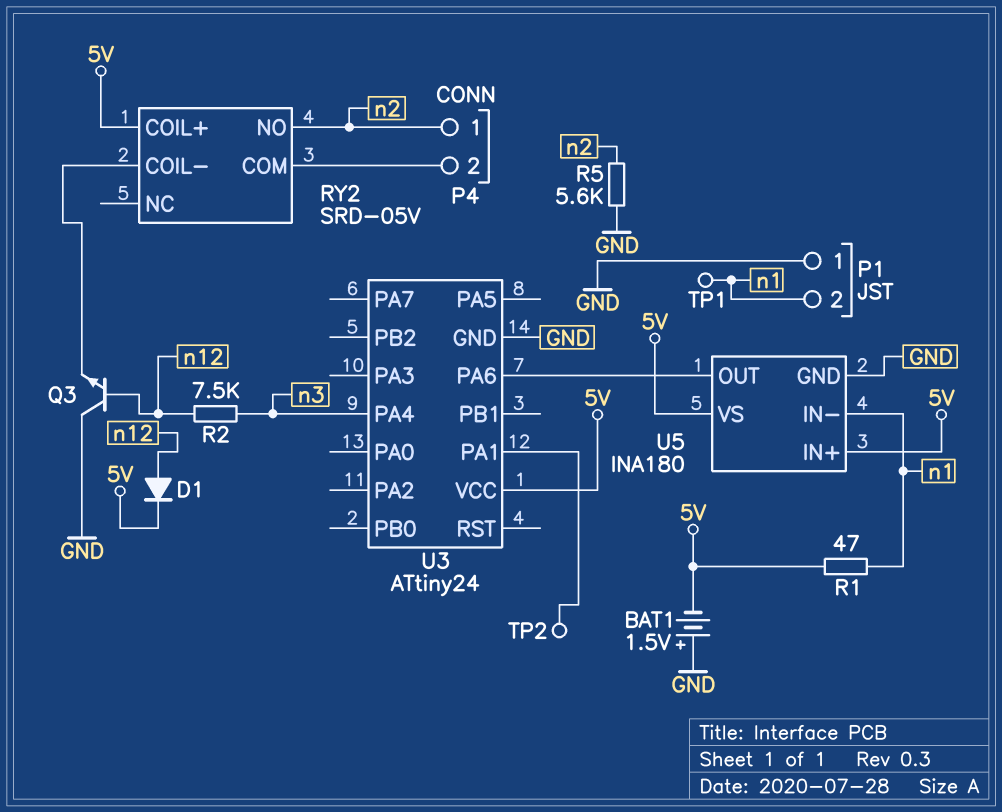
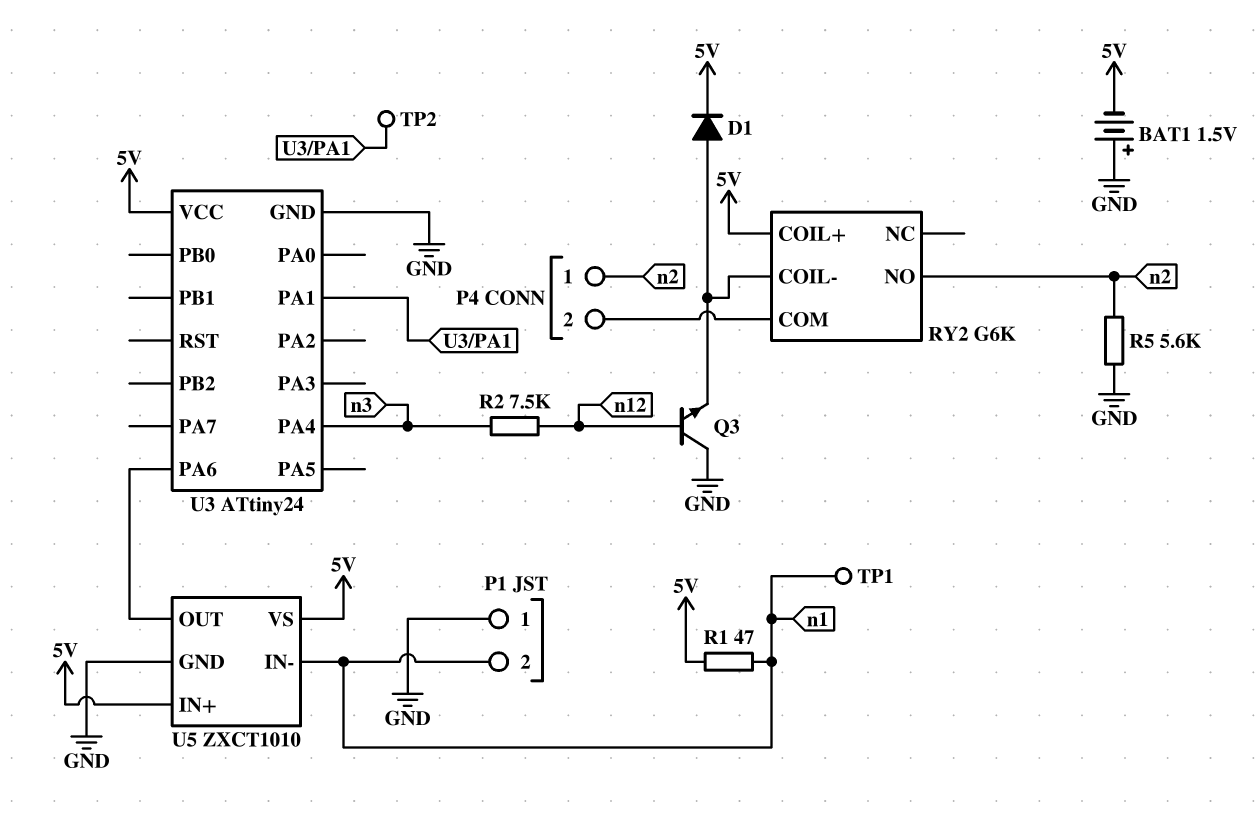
D1: diode (A n12, K 5V) -> diode (A RY2/COIL-, K 5V)
RY2: SRD-05V -> G6K
U5: INA180 -> ZXCT1010

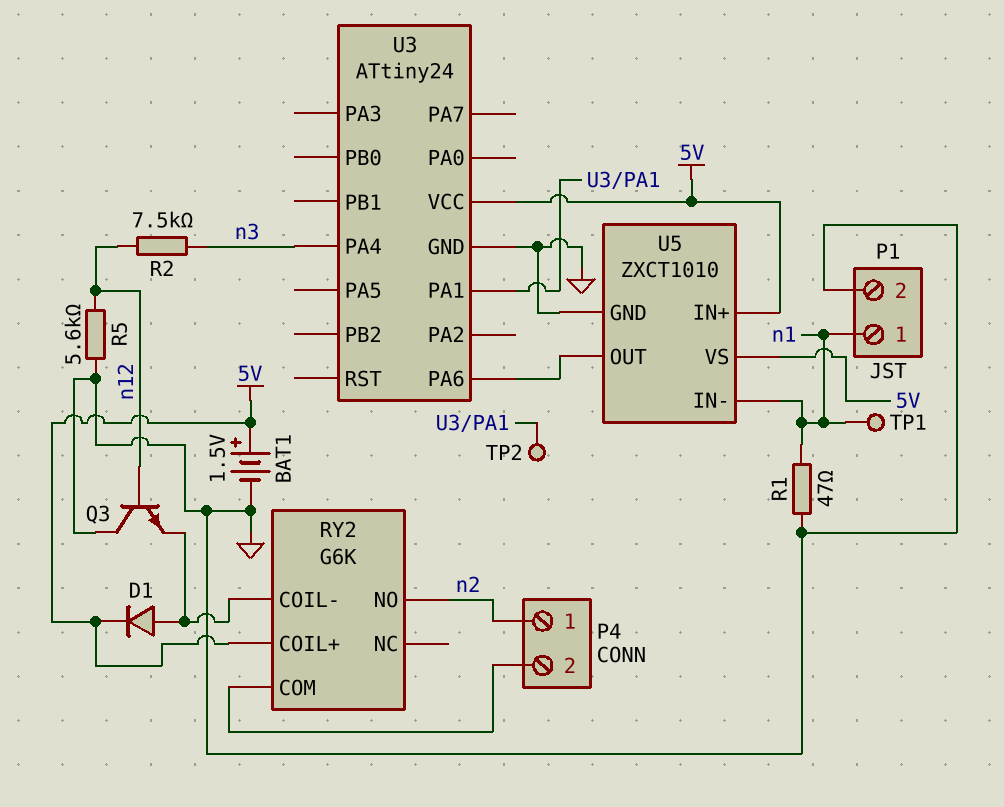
BAT1: 1.5V (plus GND, minus 5V) -> 1.5V (plus 5V, minus GND)
P1 pin 1: GND -> n1
P1 pin 2: n1 -> GND
R1: 47 (5V, n1) -> 47 (GND, n1)
R5: 5.6k (GND, n2) -> 5.6k (GND, n12)

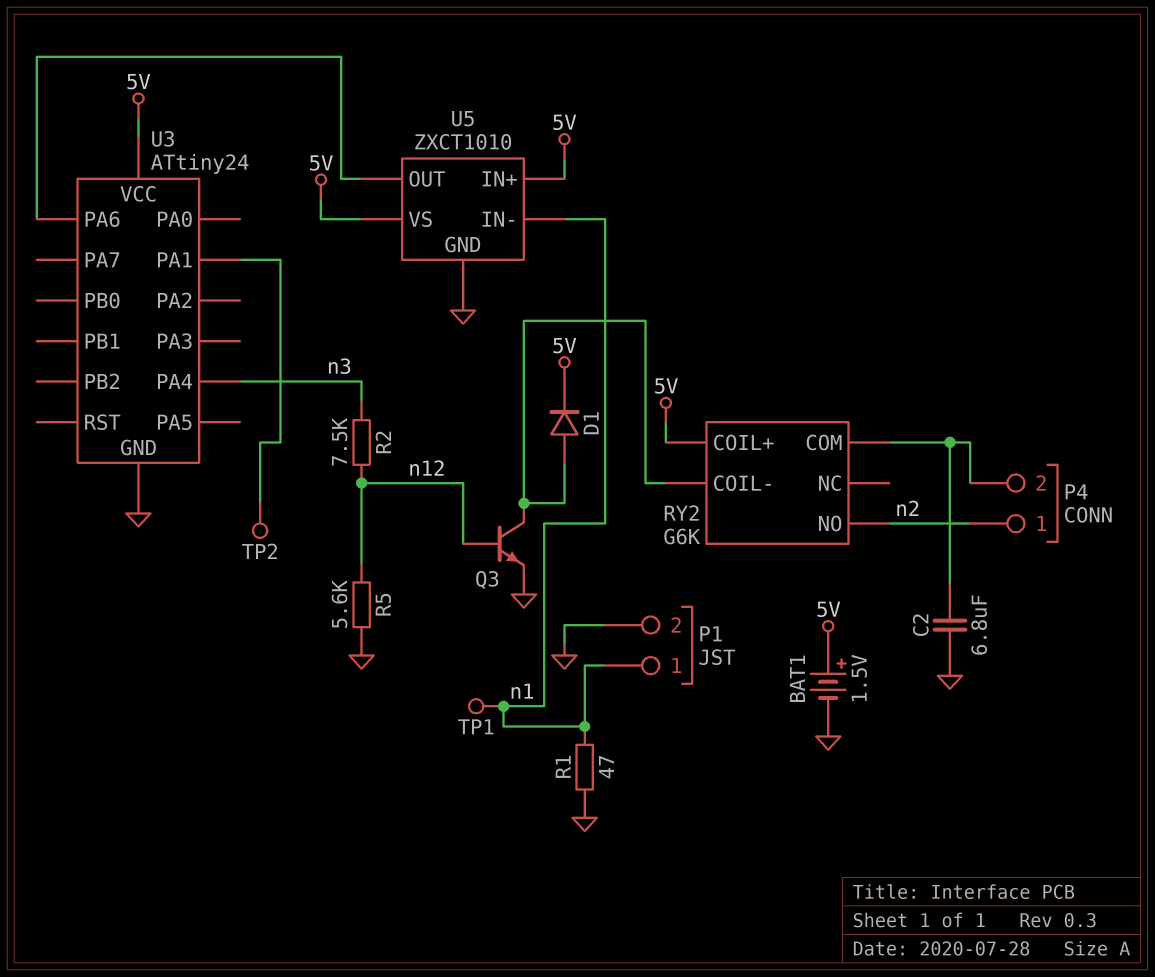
C2: none -> 6.8uF (GND, P4/2)
Q3: NPN (B n12, C GND, E RY2/COIL-) -> NPN (B n12, C RY2/COIL-, E GND)

